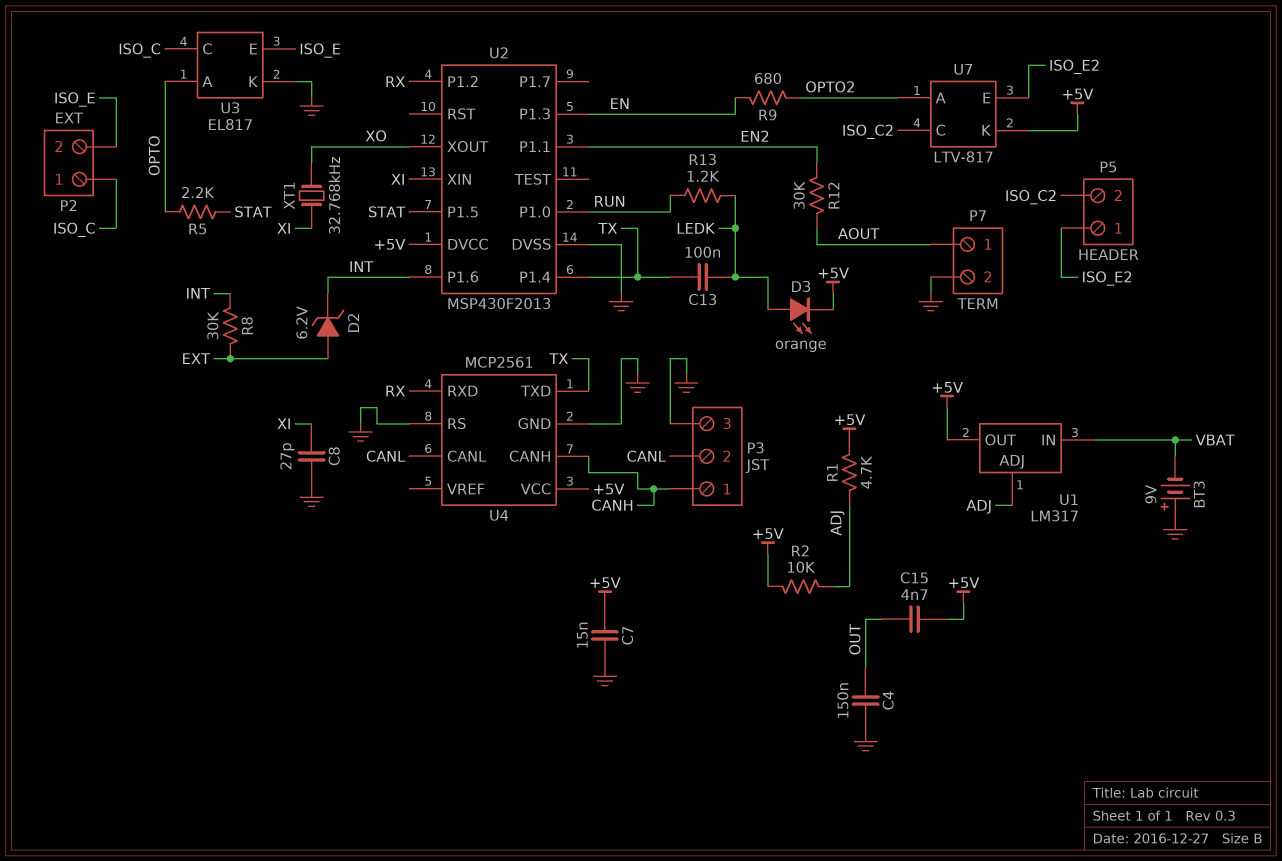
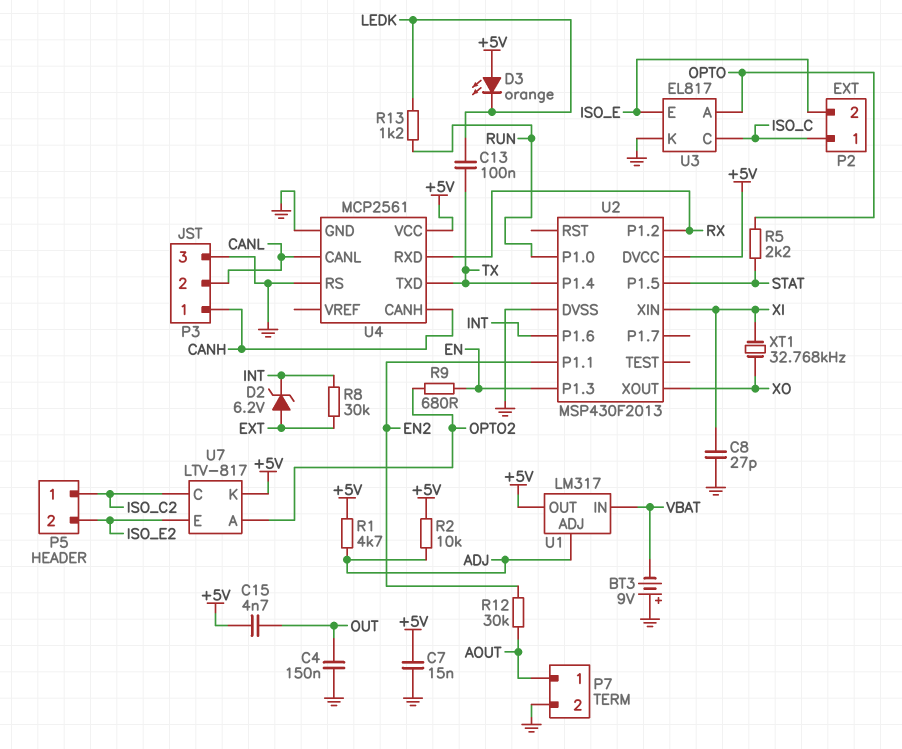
D3: LED orange (A LEDK, K +5V) -> LED orange (A +5V, K LEDK)
P5 pin 1: ISO_E2 -> ISO_C2
P5 pin 2: ISO_C2 -> ISO_E2

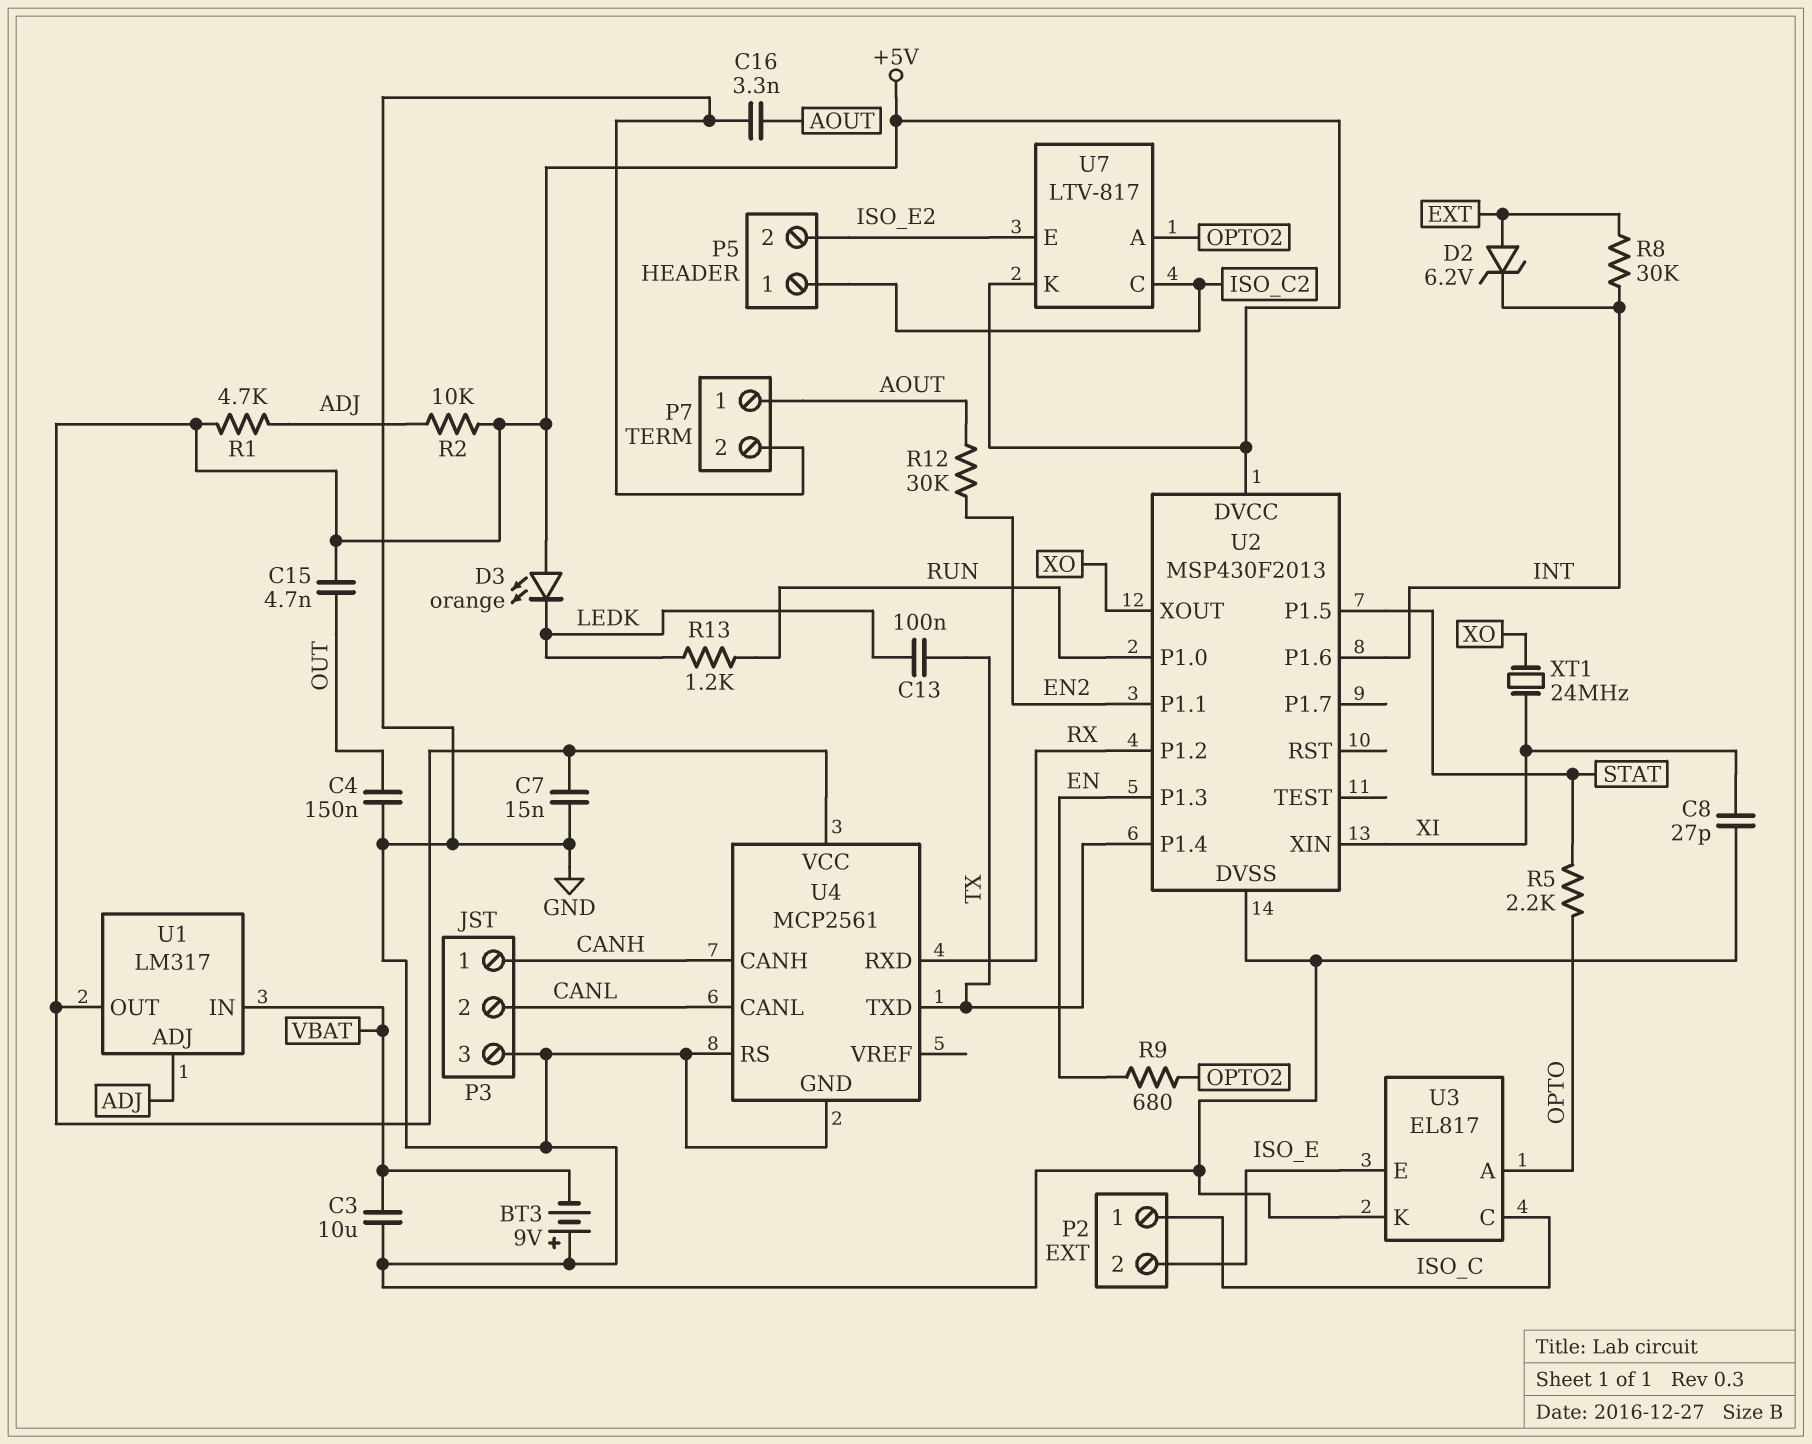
C3: none -> 10uF (GND, VBAT)
C16: none -> 3.3nF (AOUT, GND)
XT1: 32.768kHz (XI, XO) -> 24MHz (XI, XO)

